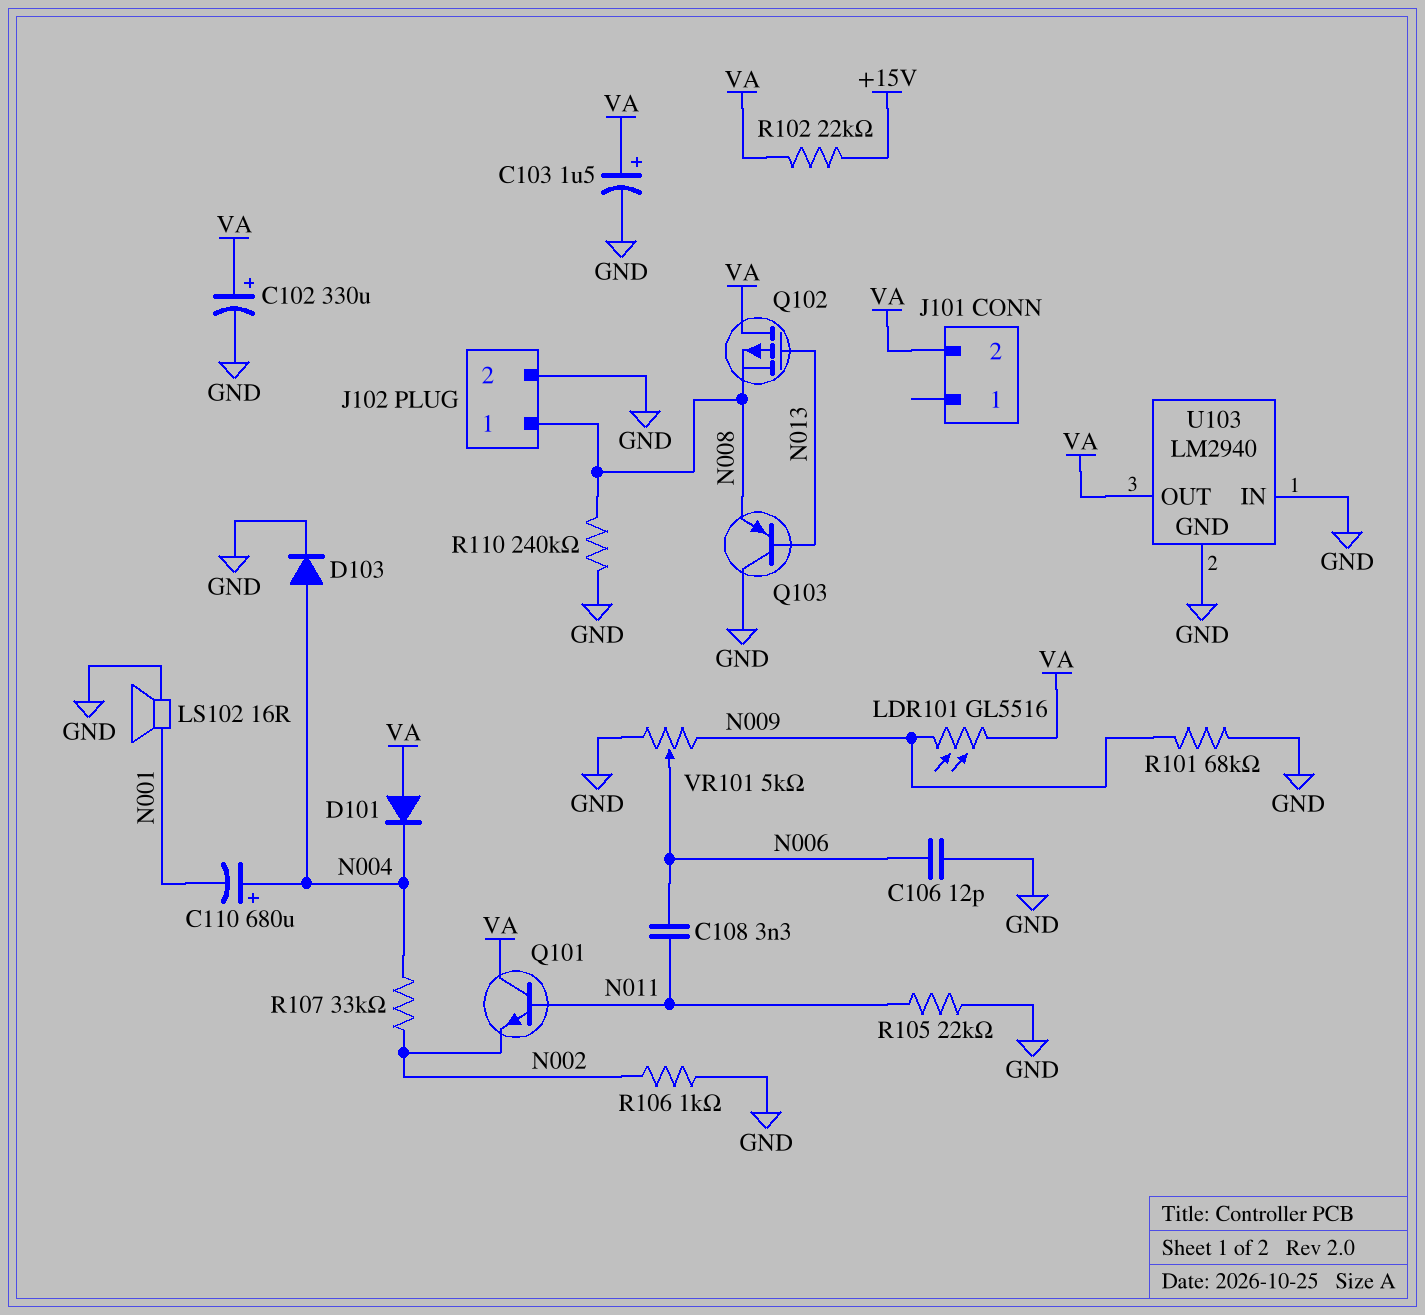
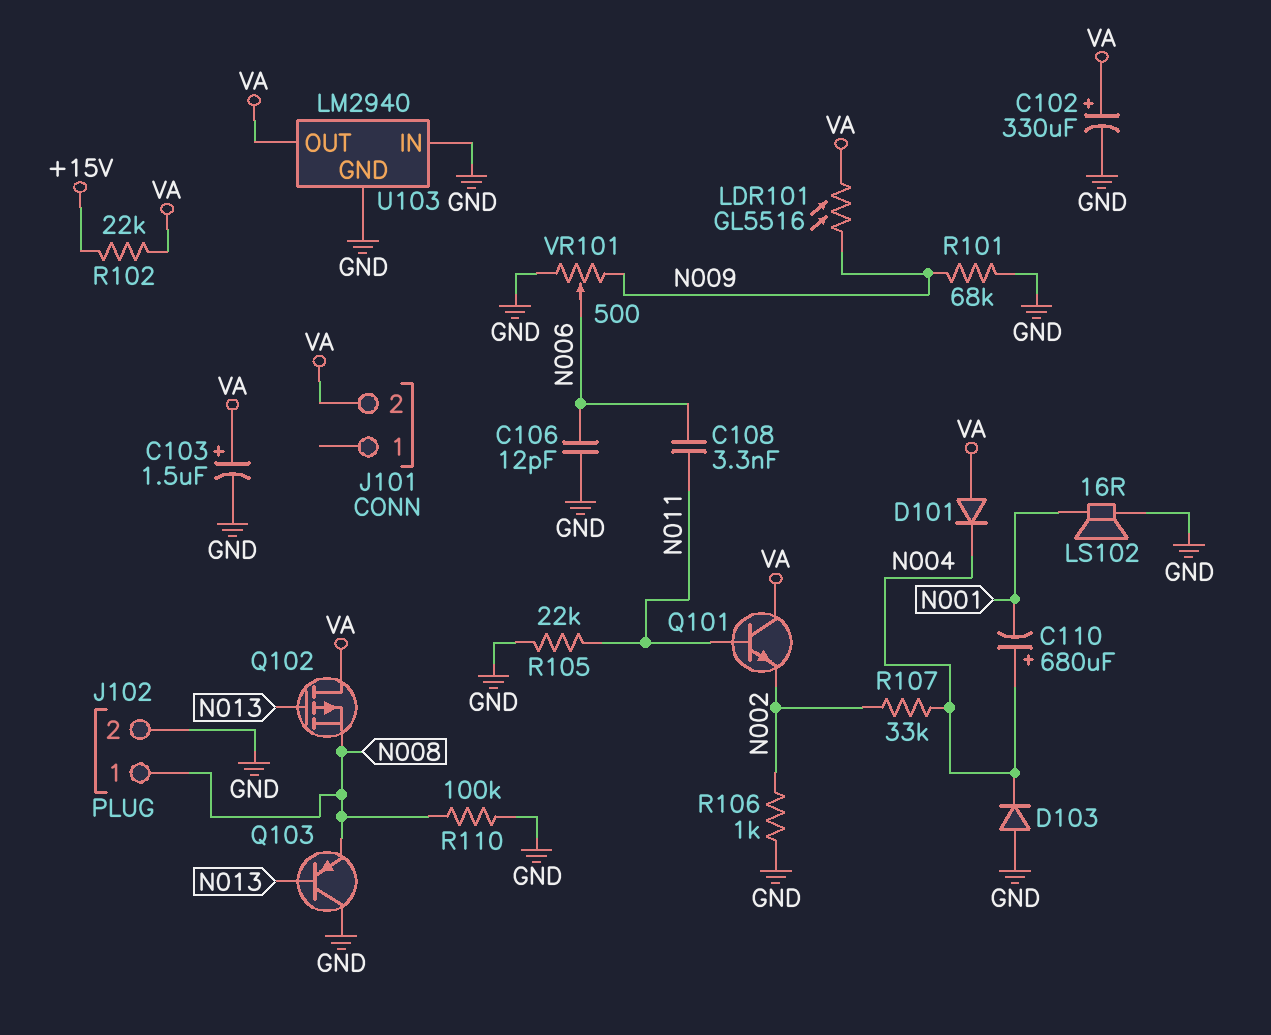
D103: diode (A N004, K GND) -> diode (A GND, K N004)
R110: 240k (GND, N008) -> 100k (GND, N008)
VR101: 5k (GND, N009, wiper N006) -> 500 (GND, N009, wiper N006)

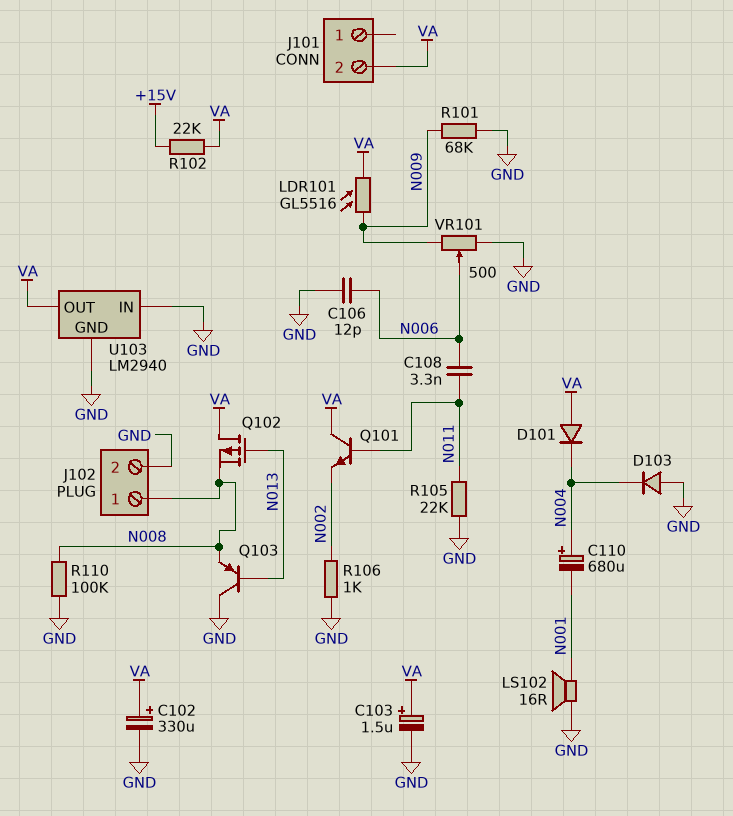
R107: 33k (N002, N004) -> none

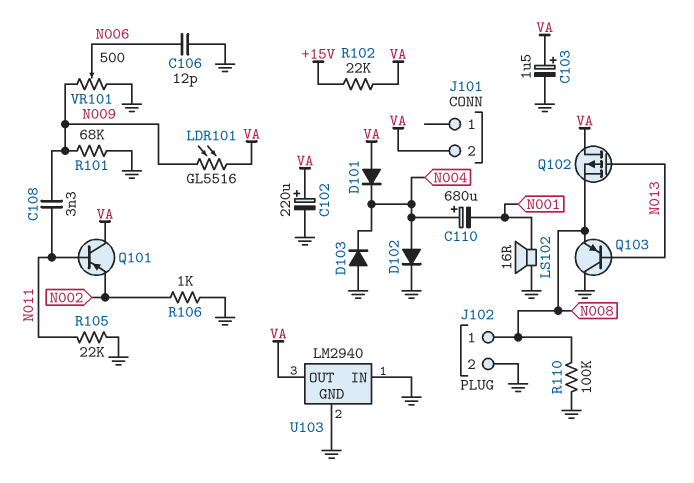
C102: 330uF (plus VA, minus GND) -> 220uF (plus VA, minus GND)
C108: 3.3nF (N006, N011) -> 3.3nF (N009, N011)
D102: none -> diode (A N004, K GND)
Q101: NPN (B N011, C VA, E N002) -> PNP (B N011, C VA, E N002)

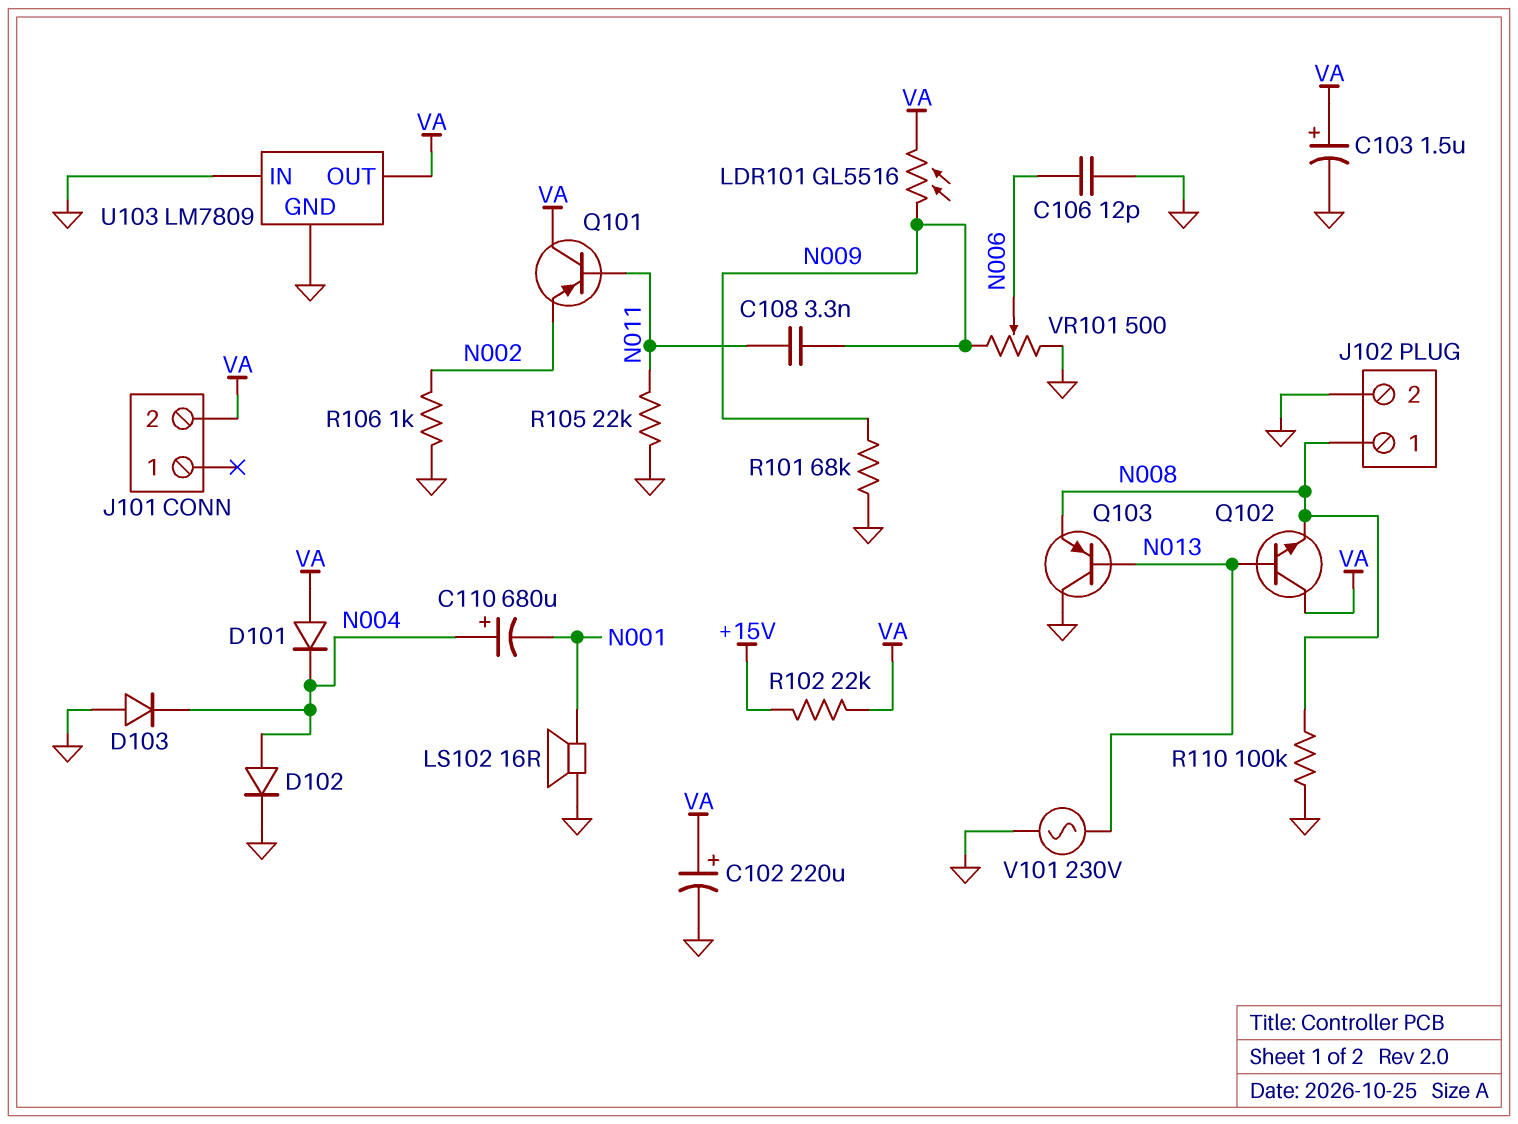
Q102: PMOS (G N013, D VA, S N008) -> NPN (B N013, C VA, E N008)
U103: LM2940 -> LM7809
V101: none -> AC 230V (GND, N013)

